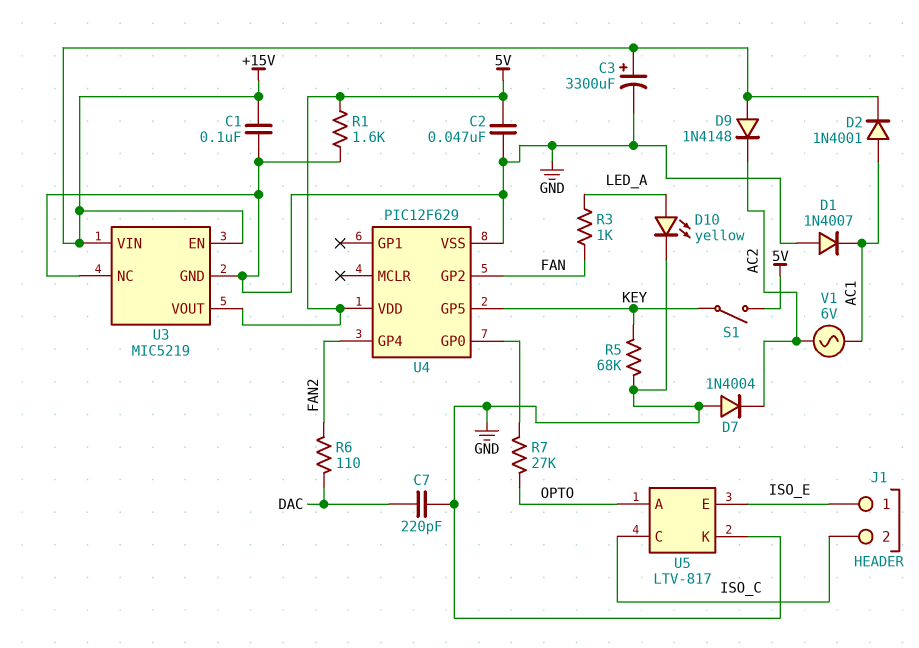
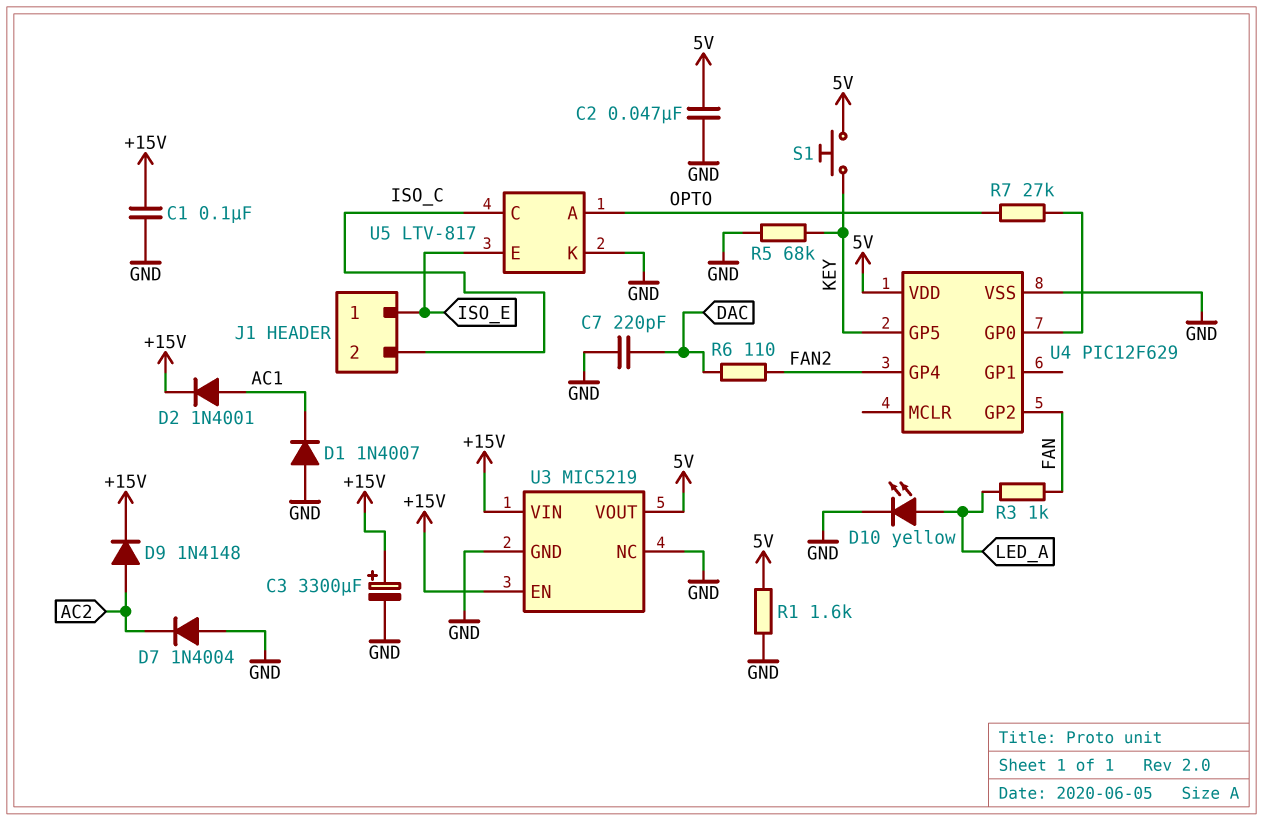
D9: diode 1N4148 (A +15V, K AC2) -> diode 1N4148 (A AC2, K +15V)
S1: switch (5V, KEY) -> button (5V, KEY)
V1: AC 6V (AC1, AC2) -> none

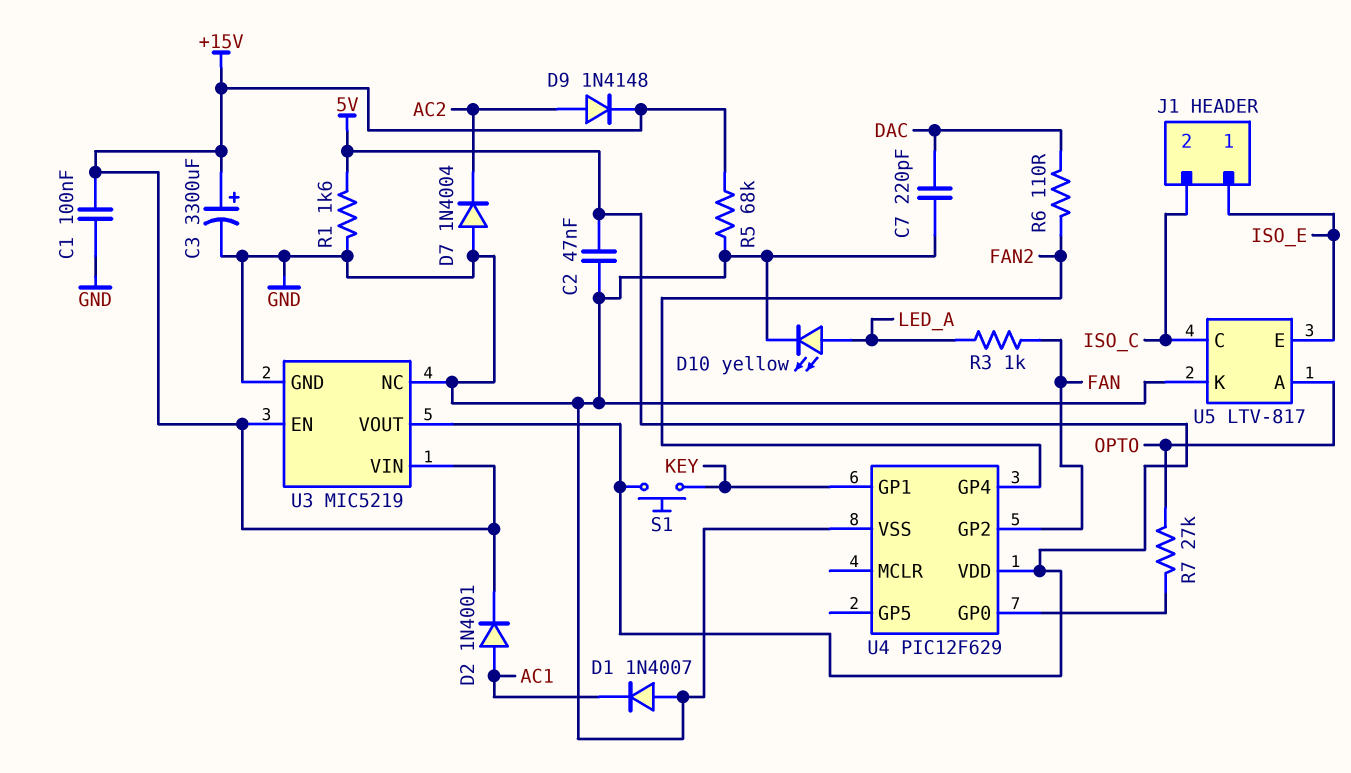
R5: 68k (GND, KEY) -> 68k (+15V, GND)
U4 pin GP1: none -> KEY
U4 pin GP5: KEY -> none

